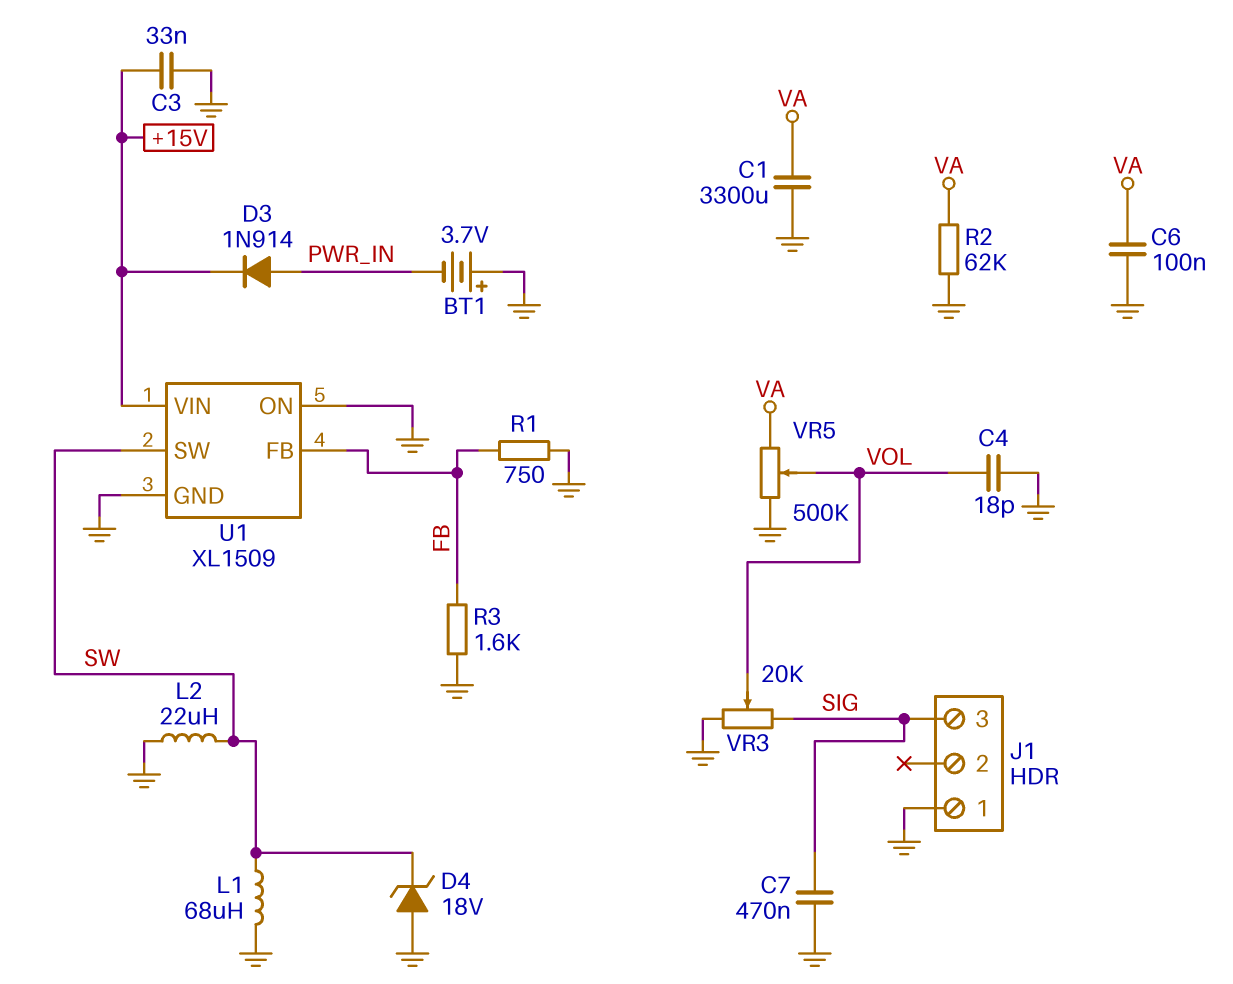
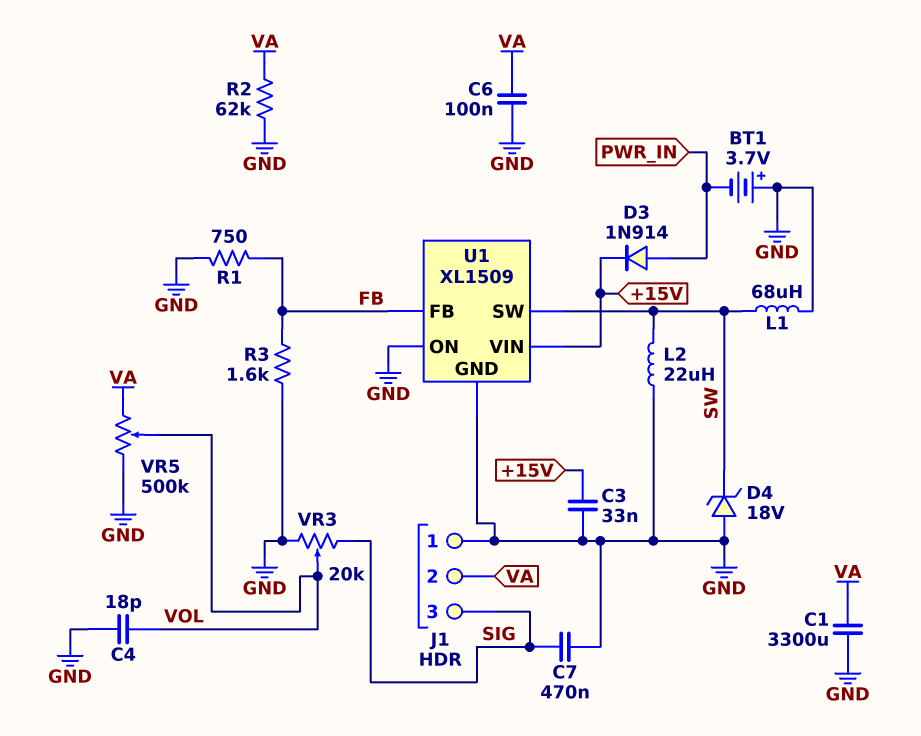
J1 pin 2: none -> VA

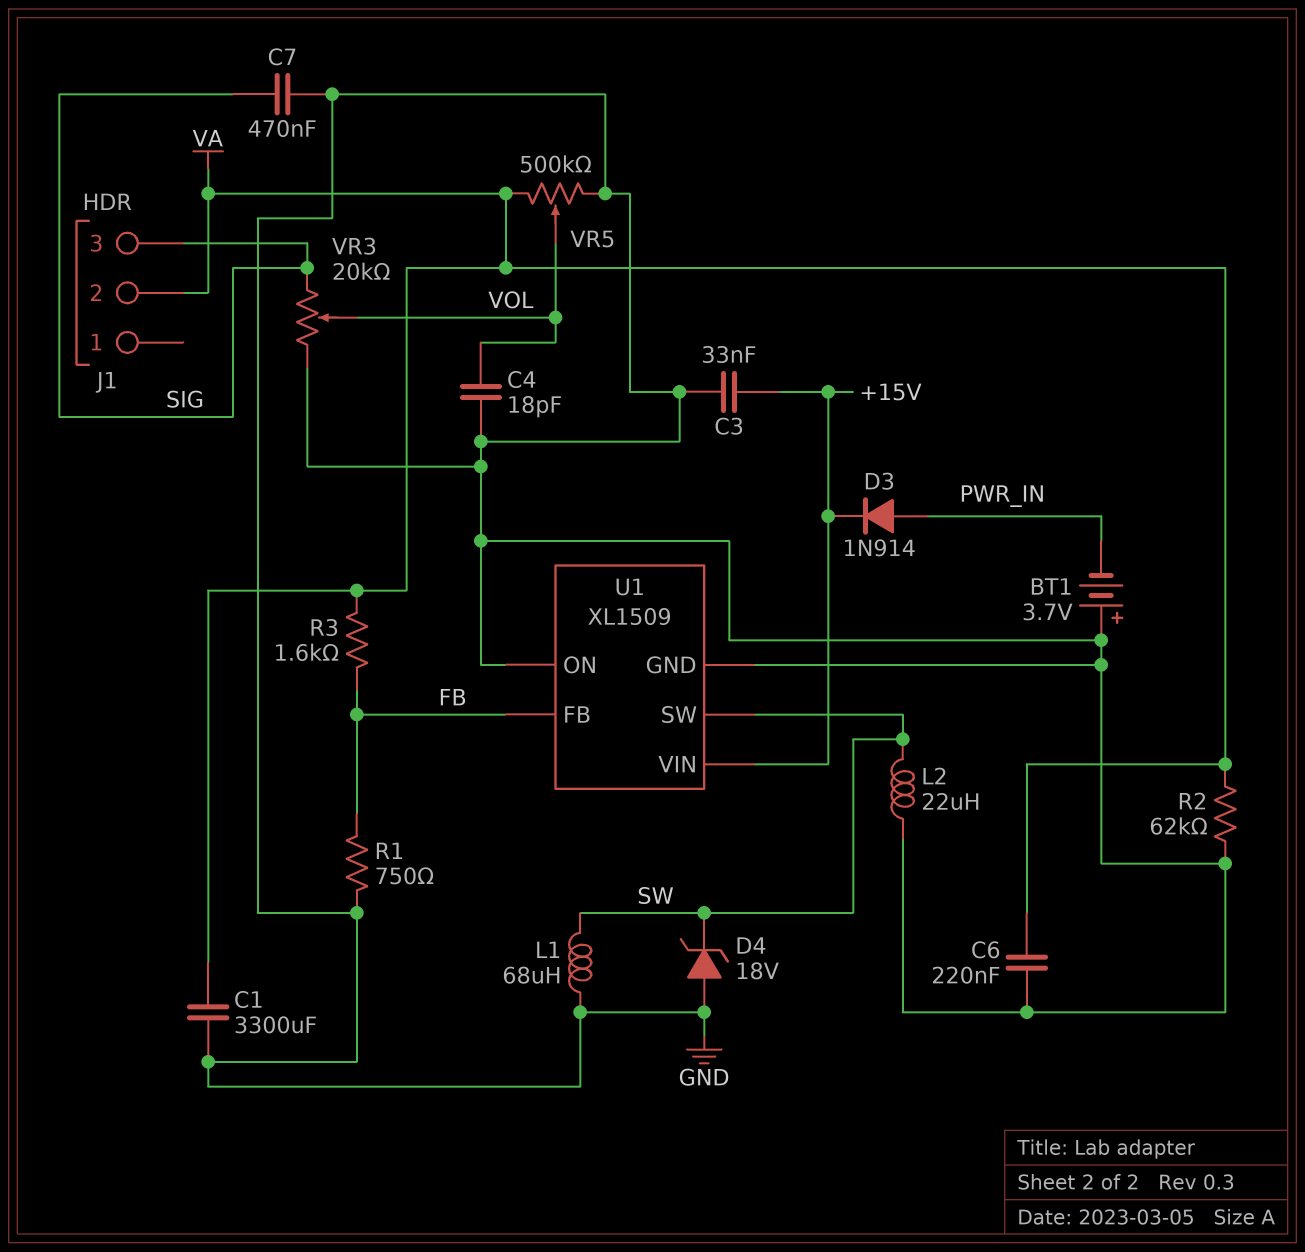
C6: 100nF (GND, VA) -> 220nF (GND, VA)
J1 pin 1: GND -> none
R3: 1.6k (FB, GND) -> 1.6k (FB, VA)

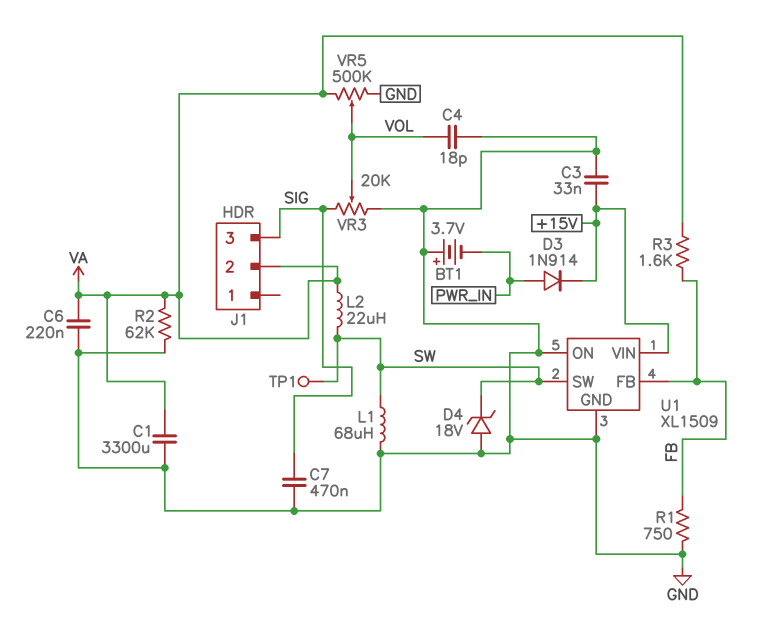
L2: 22uH (GND, SW) -> 22uH (SW, VA)
TP1: none -> test point (SW)

